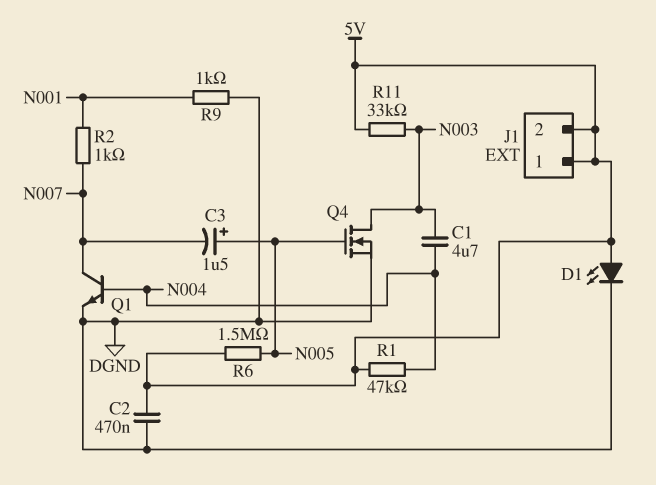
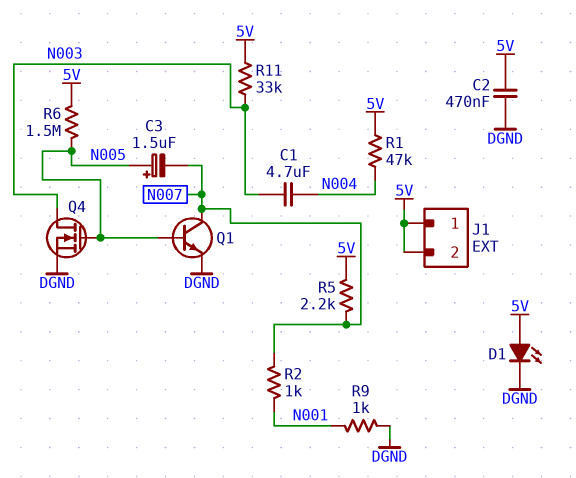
Q1: NPN (B N004, C N007, E DGND) -> NPN (B N005, C N007, E DGND)
R5: none -> 2.2k (5V, N007)

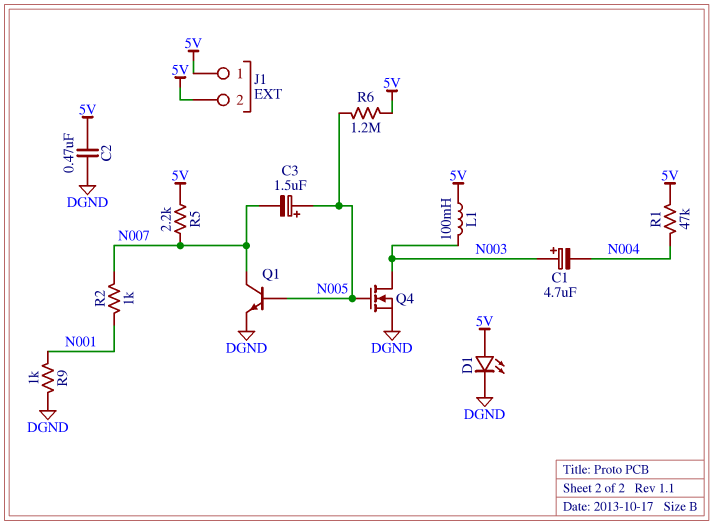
C1: 4.7uF (N003, N004) -> 4.7uF (plus N003, minus N004)
L1: none -> 100mH (5V, N003)
R6: 1.5M (5V, N005) -> 1.2M (5V, N005)
R11: 33k (5V, N003) -> none

